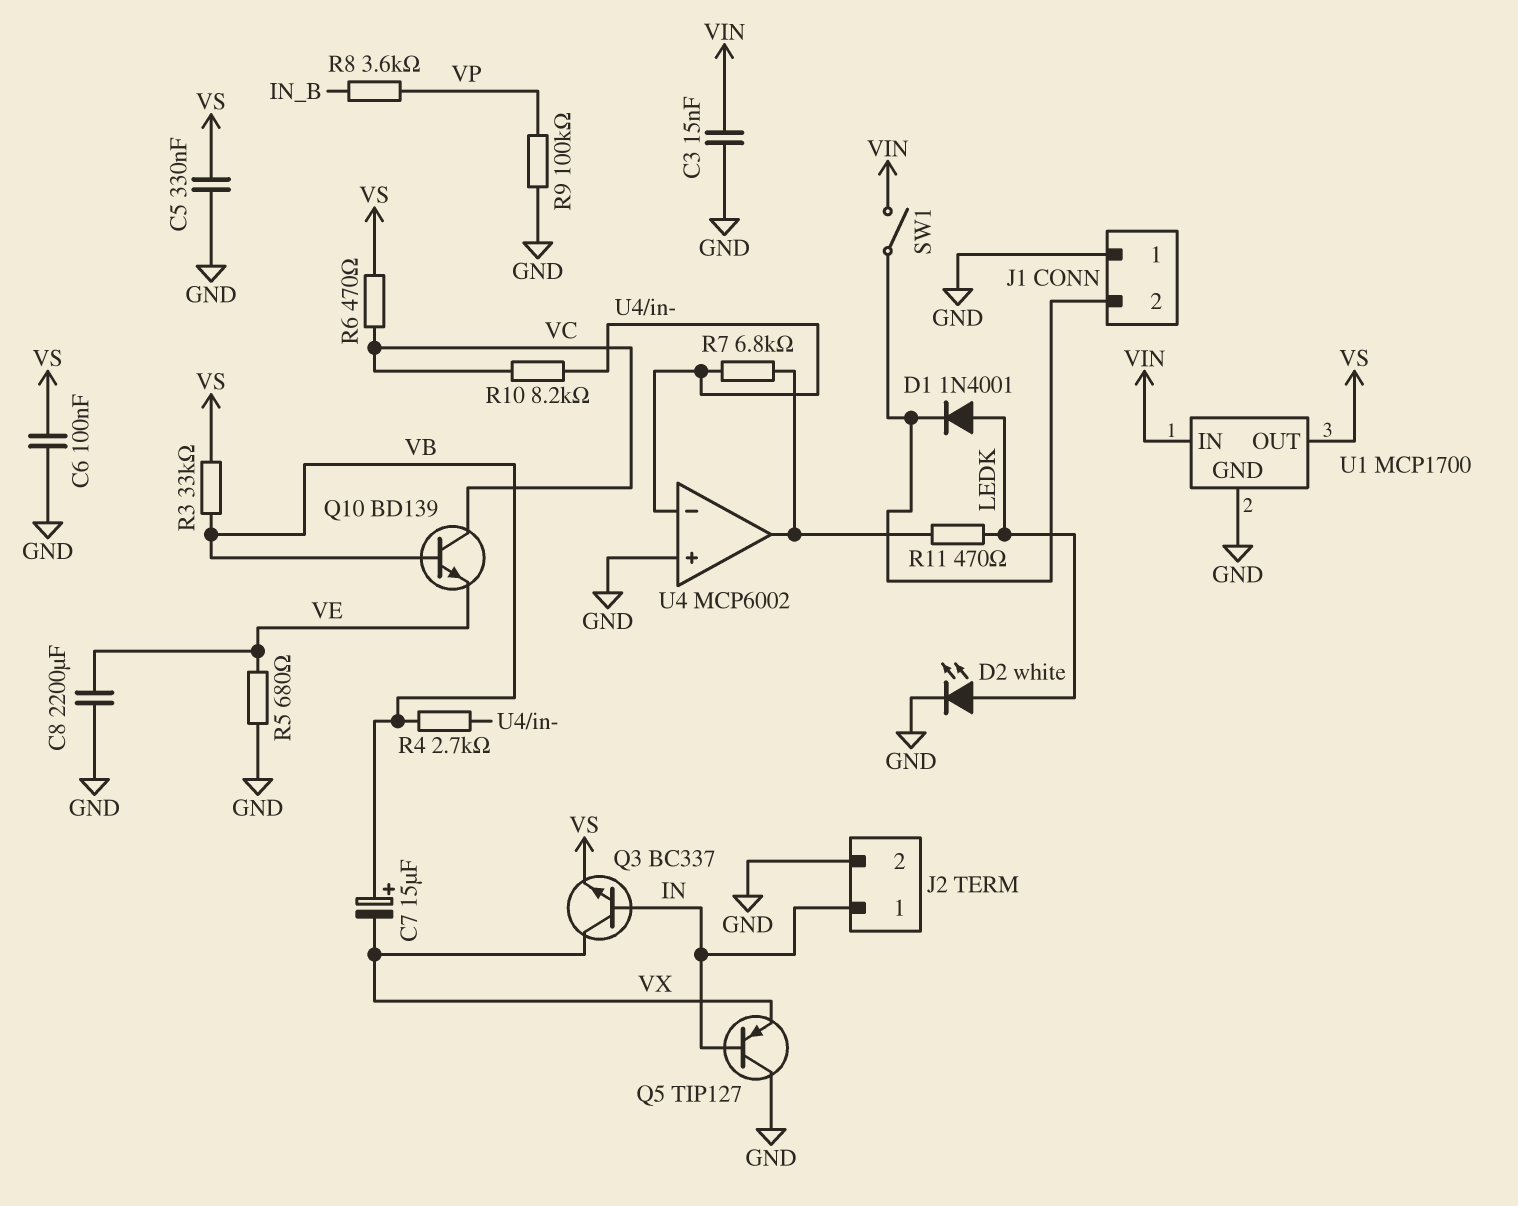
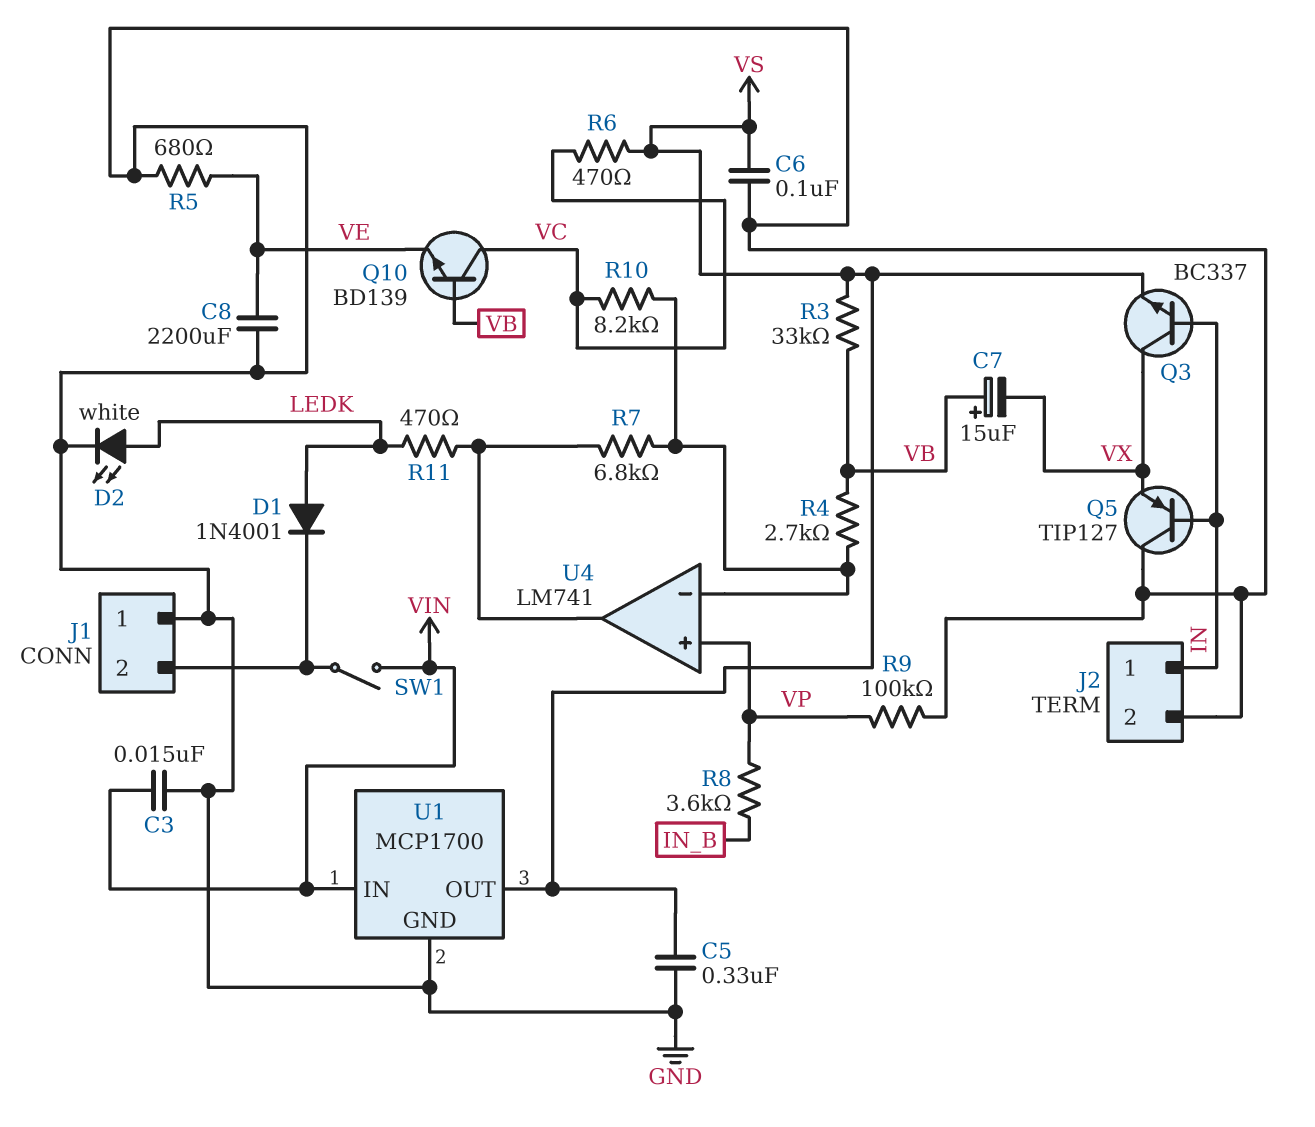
U4: MCP6002 -> LM741
U4 pin in+: GND -> VP

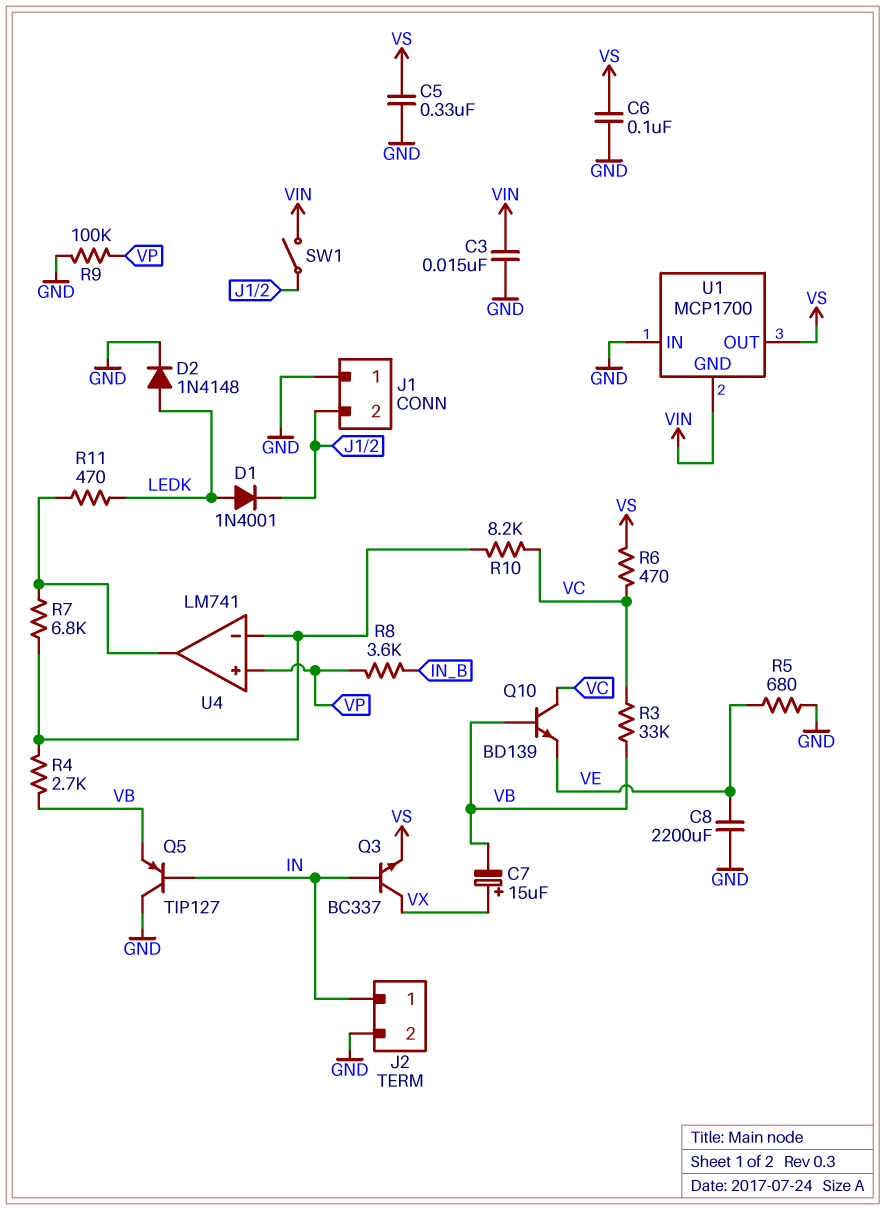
C7: 15uF (plus VB, minus VX) -> 15uF (plus VX, minus VB)
D2: LED white (A LEDK, K GND) -> diode 1N4148 (A LEDK, K GND)
Q5: PNP TIP127 (B IN, C GND, E VX) -> PNP TIP127 (B IN, C GND, E VB)
R3: 33k (VB, VS) -> 33k (VB, VC)
U1 pin GND: GND -> VIN
U1 pin IN: VIN -> GND

